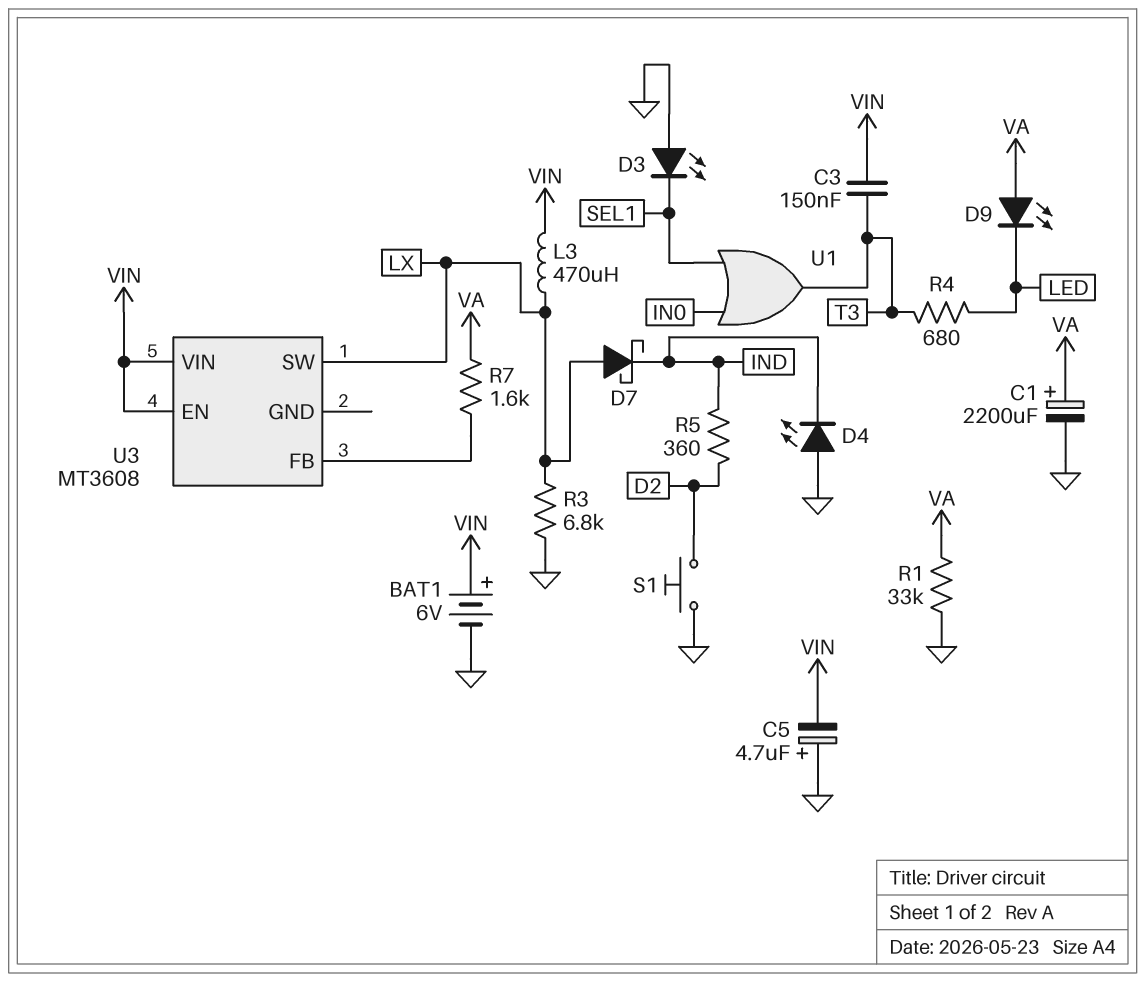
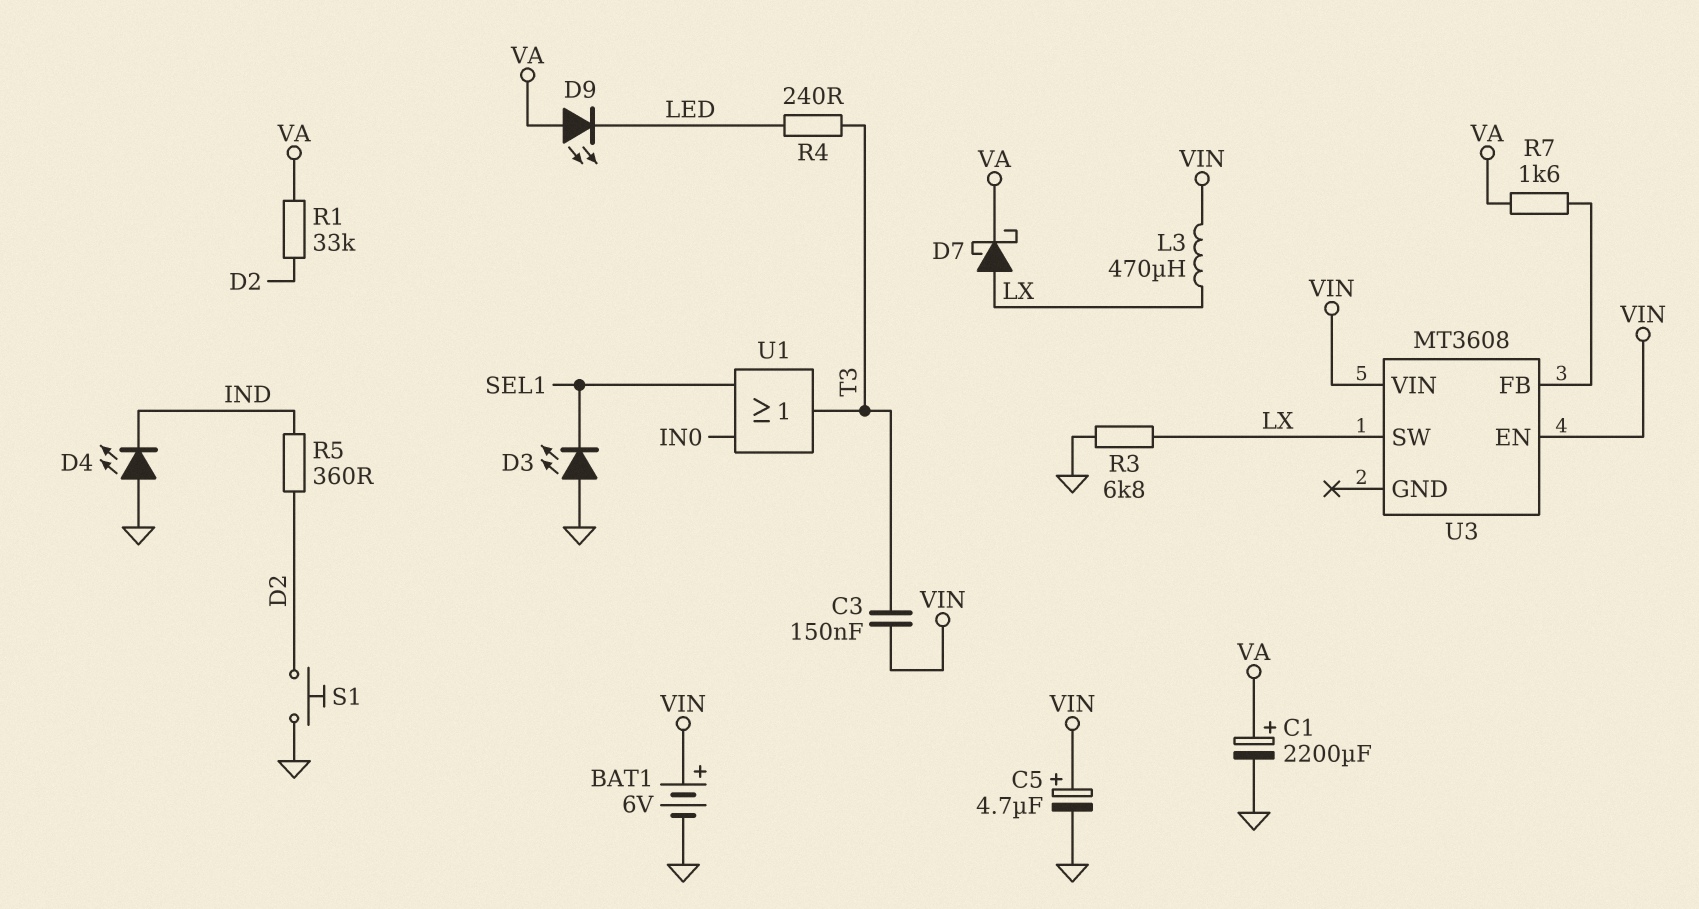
C5: 4.7uF (plus GND, minus VIN) -> 4.7uF (plus VIN, minus GND)
D7: schottky (A LX, K IND) -> schottky (A LX, K VA)
R1: 33k (GND, VA) -> 33k (D2, VA)
R4: 680 (LED, T3) -> 240 (LED, T3)

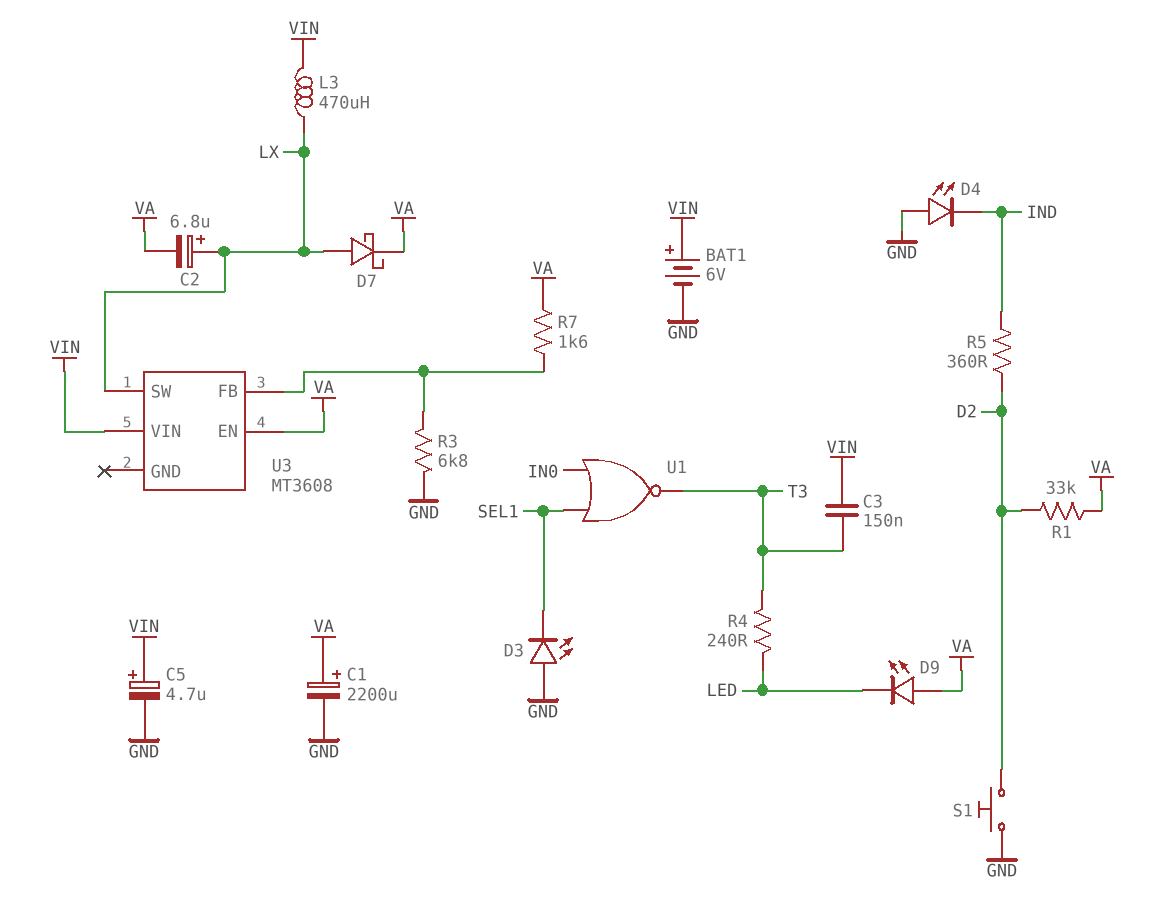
C2: none -> 6.8uF (plus LX, minus VA)
R3: 6.8k (GND, LX) -> 6.8k (GND, U3/FB)
U1: OR (in IN0, in SEL1, out T3) -> NOR (in IN0, in SEL1, out T3)
U3 pin EN: VIN -> VA

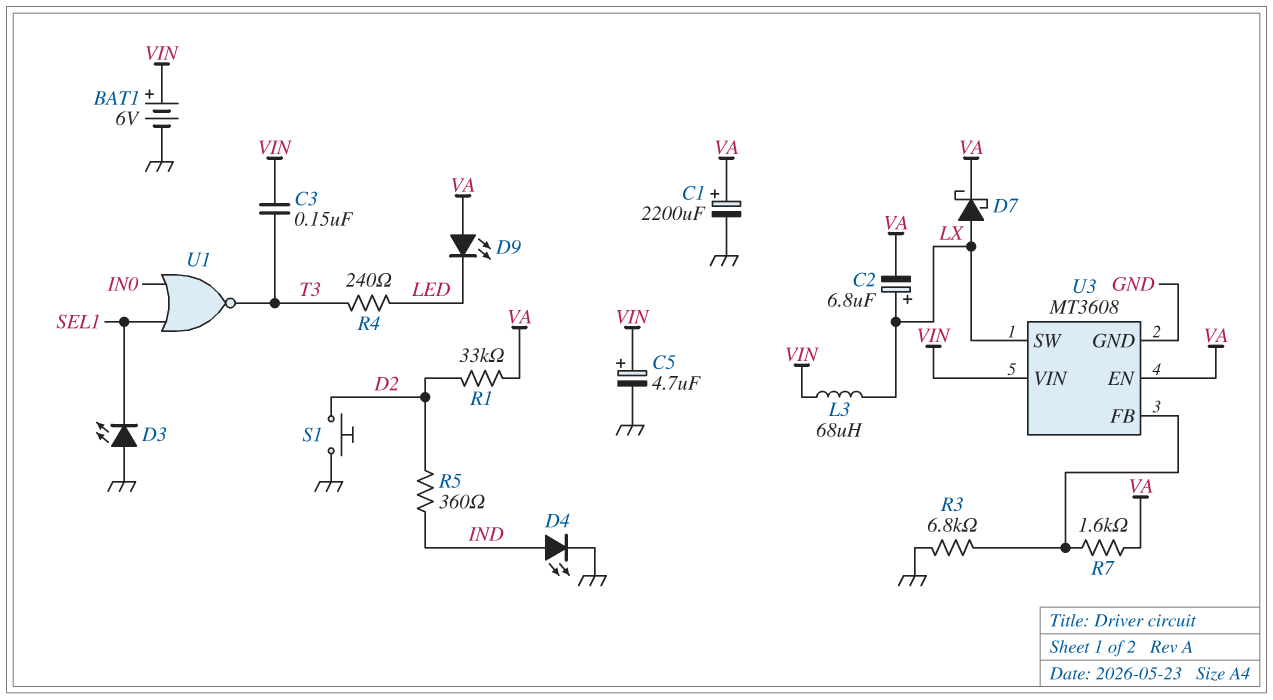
D4: LED (A GND, K IND) -> LED (A IND, K GND)
L3: 470uH (LX, VIN) -> 68uH (LX, VIN)
U3 pin GND: none -> GND

